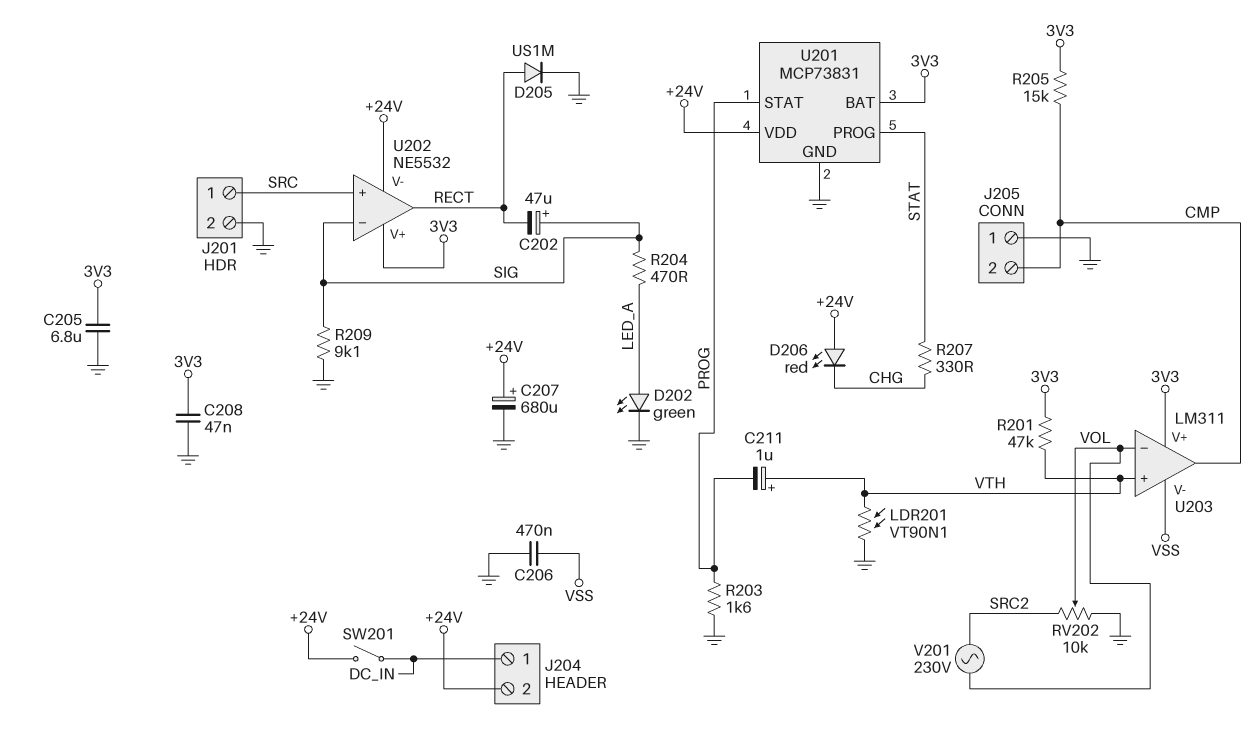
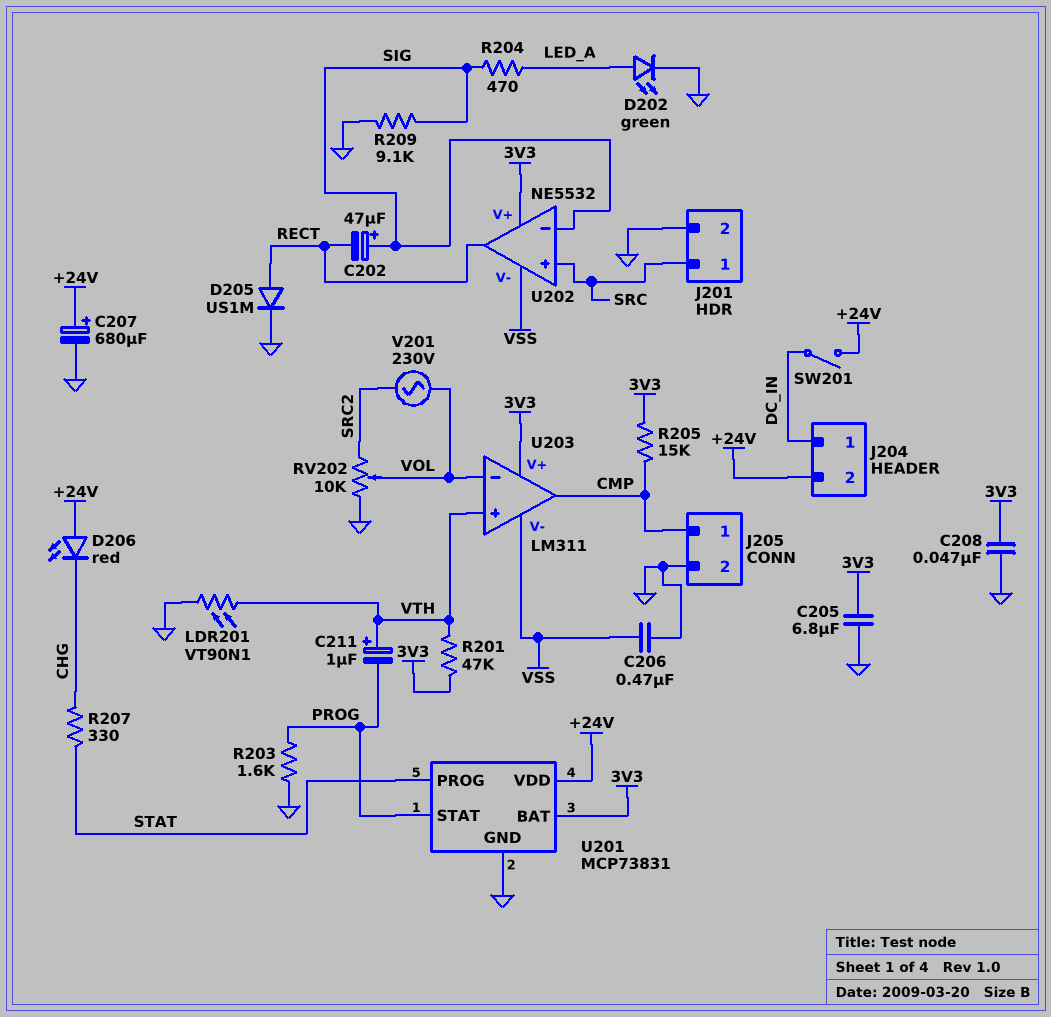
J205 pin 1: GND -> CMP
J205 pin 2: CMP -> GND
U202 pin V-: +24V -> VSS

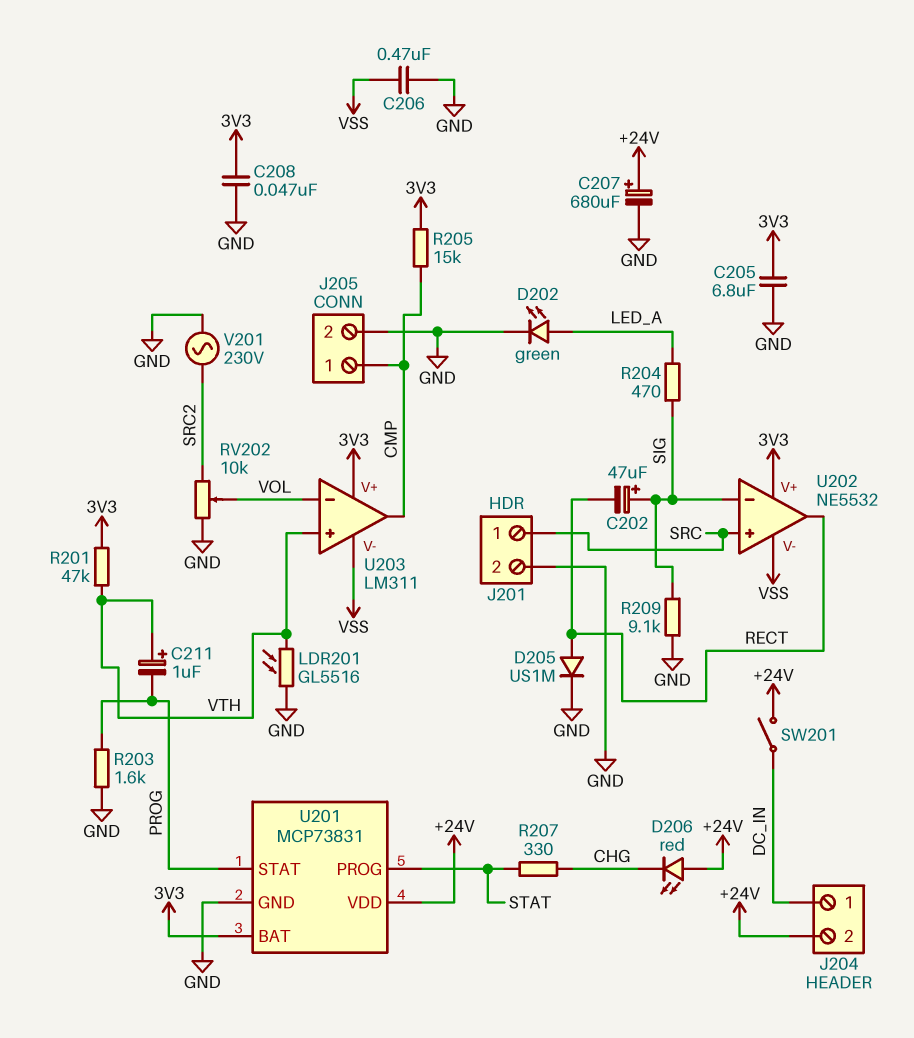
LDR201: VT90N1 (GND, VTH) -> GL5516 (GND, VTH)
V201: AC 230V (SRC2, VOL) -> AC 230V (GND, SRC2)

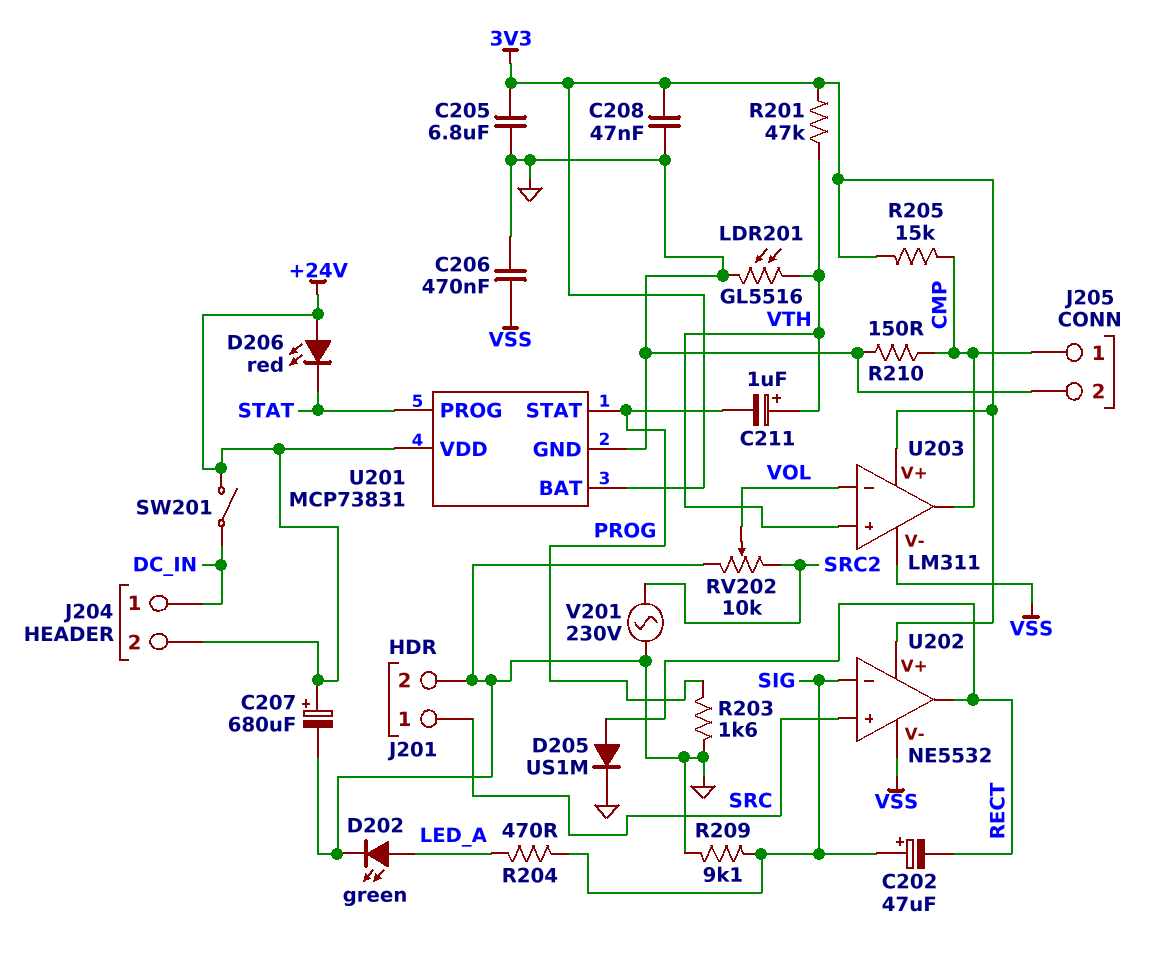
D206: LED red (A +24V, K CHG) -> LED red (A +24V, K STAT)
R207: 330 (CHG, STAT) -> none
R210: none -> 150 (CMP, GND)

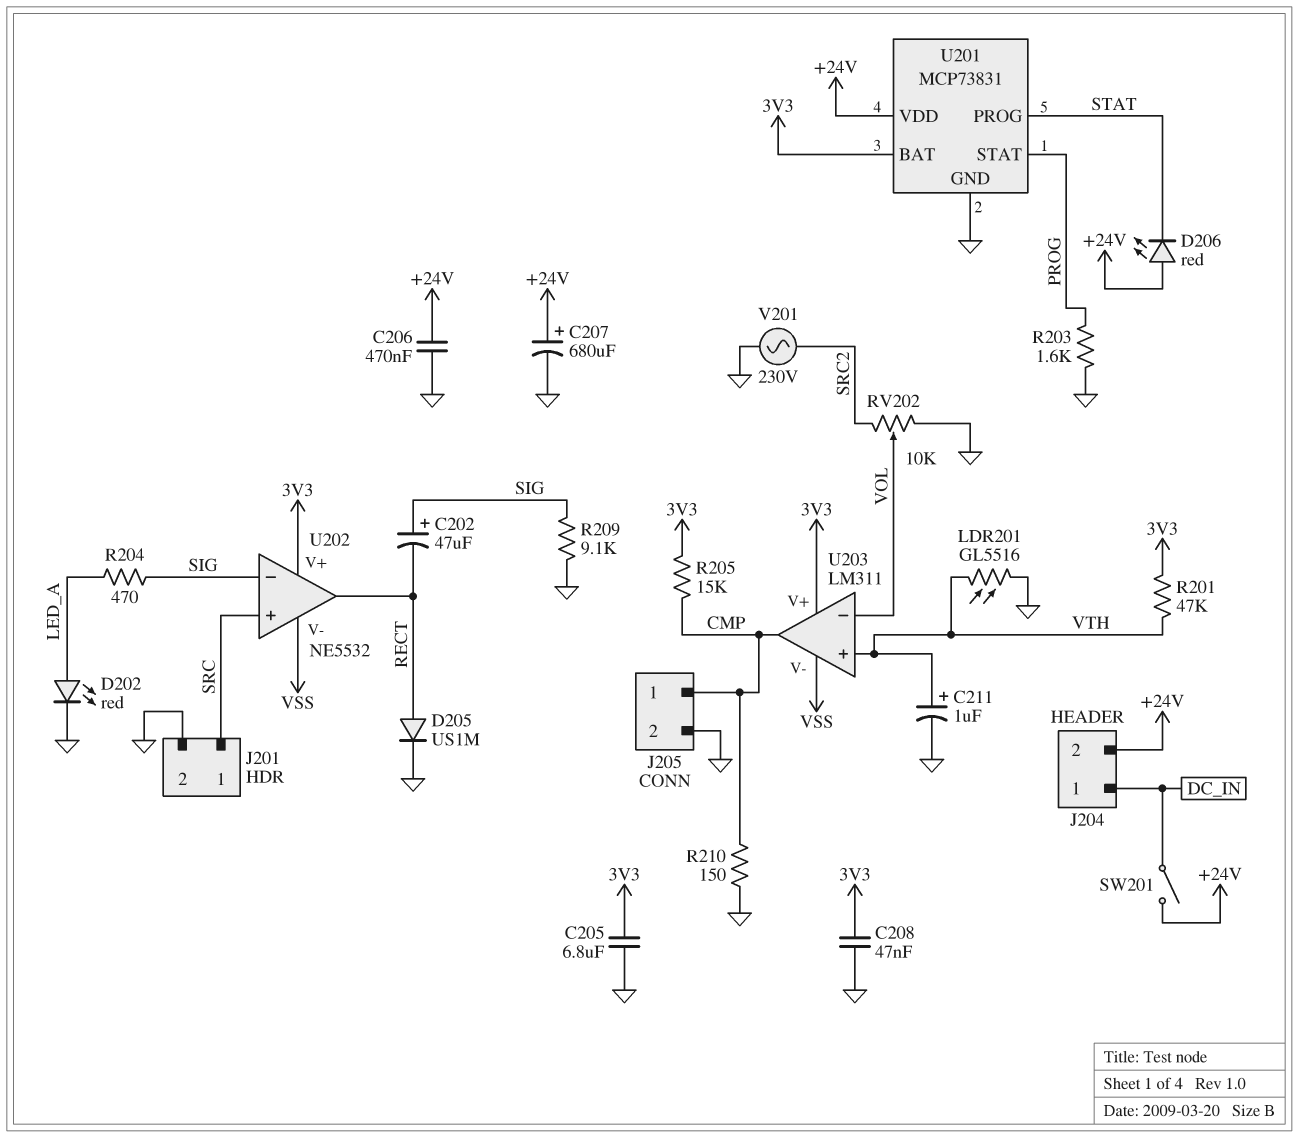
C206: 470nF (GND, VSS) -> 470nF (+24V, GND)
C211: 1uF (plus VTH, minus PROG) -> 1uF (plus VTH, minus GND)
D202: LED green (A LED_A, K GND) -> LED red (A LED_A, K GND)

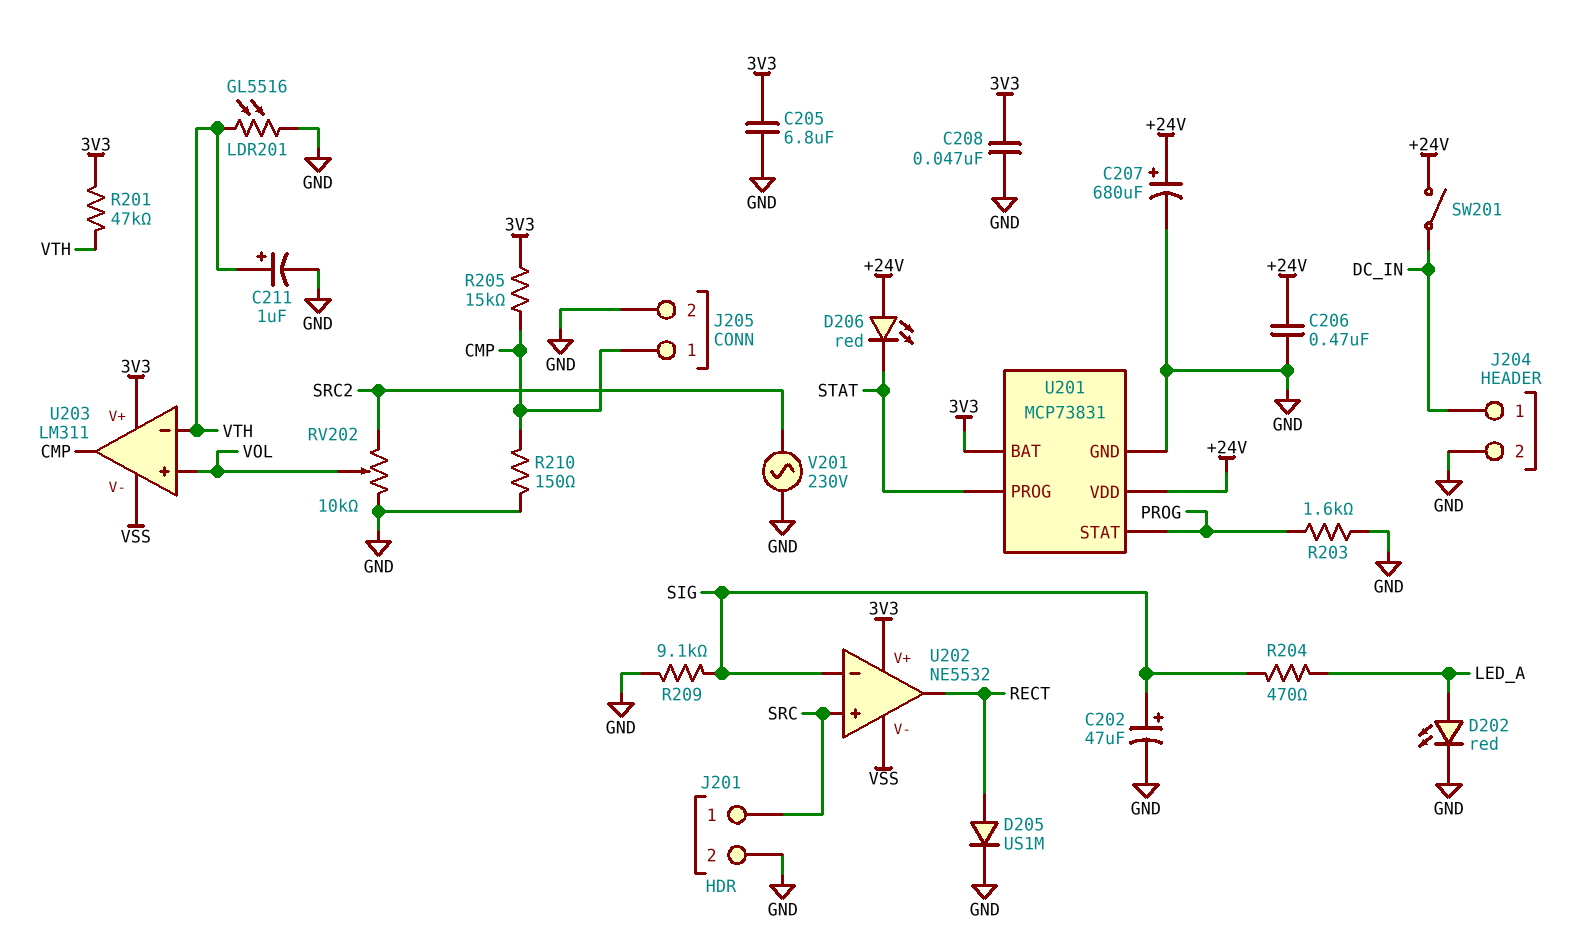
C202: 47uF (plus SIG, minus RECT) -> 47uF (plus SIG, minus GND)
J204 pin 2: +24V -> GND
U203 pin in+: VTH -> VOL
U203 pin in-: VOL -> VTH

